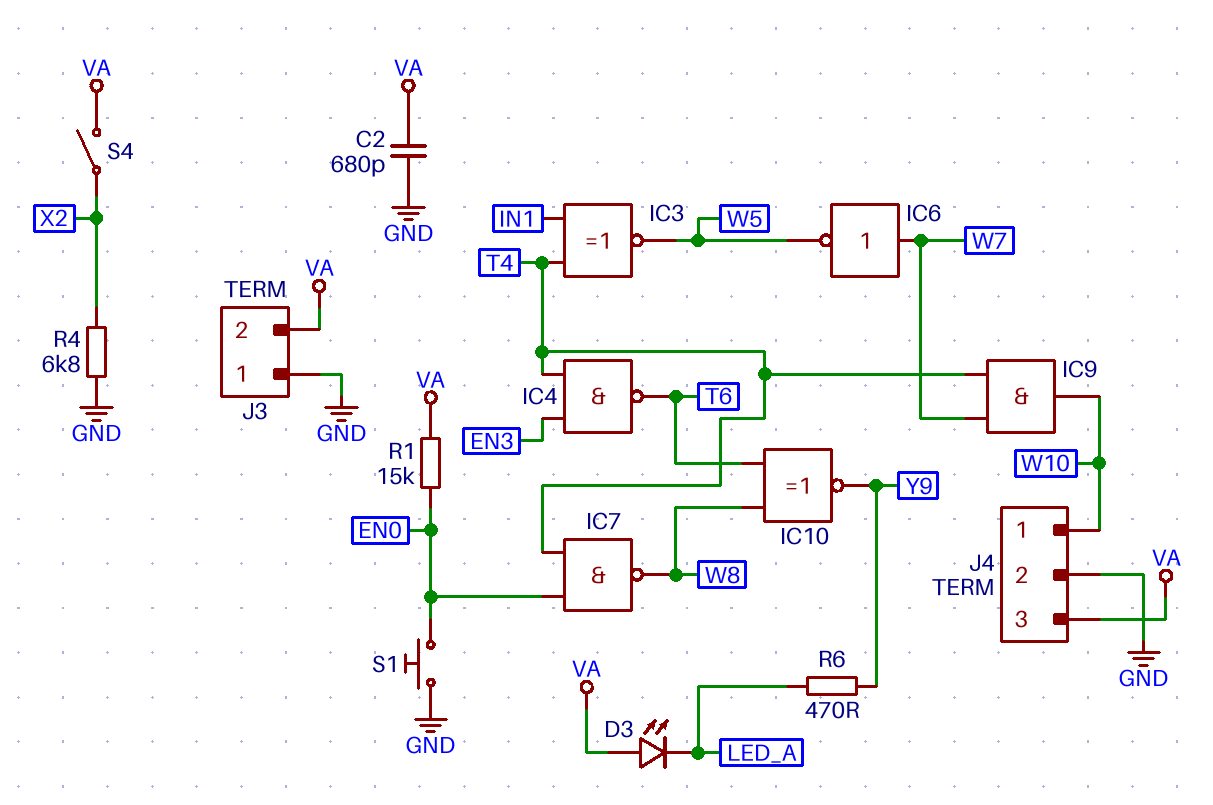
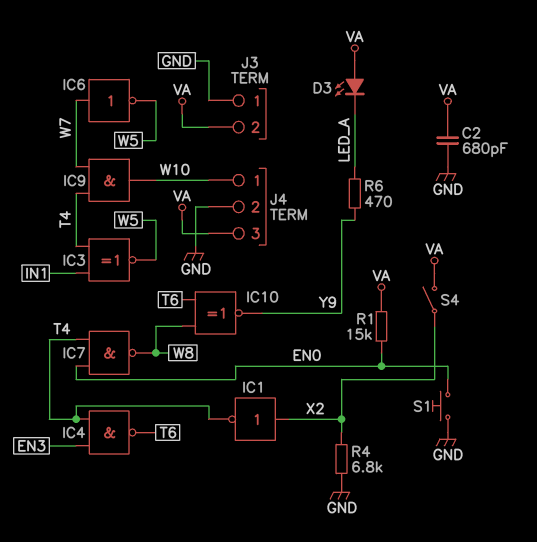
IC1: none -> NOT (in X2, out T4)

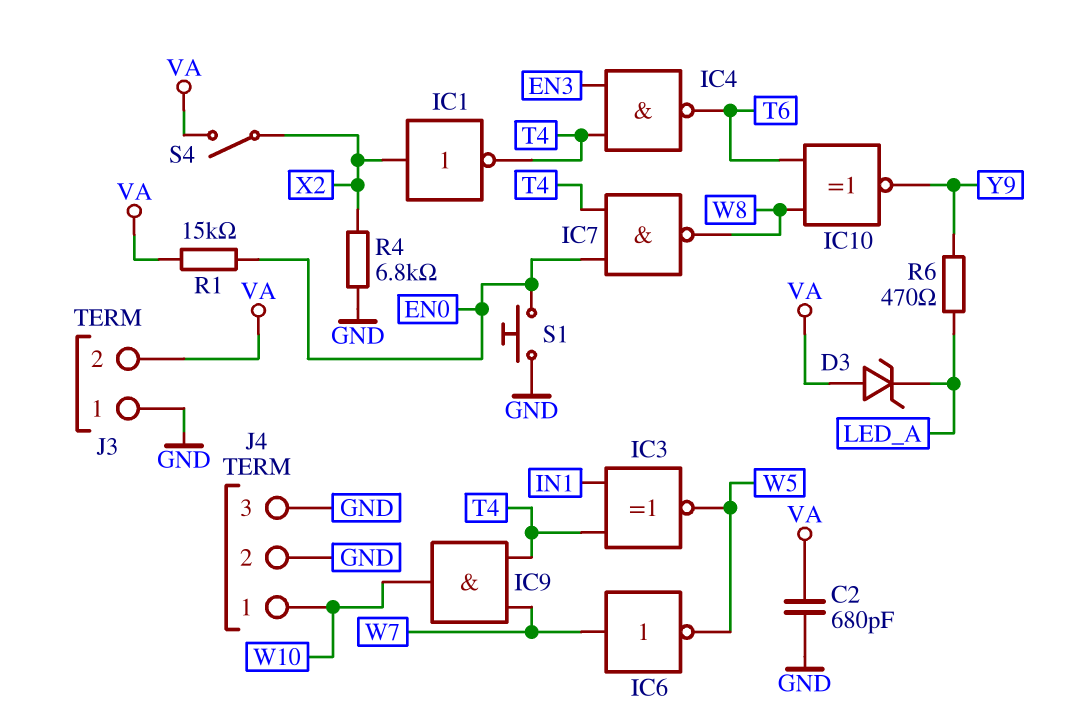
D3: LED (A VA, K LED_A) -> zener (A VA, K LED_A)
J4 pin 3: VA -> GND

